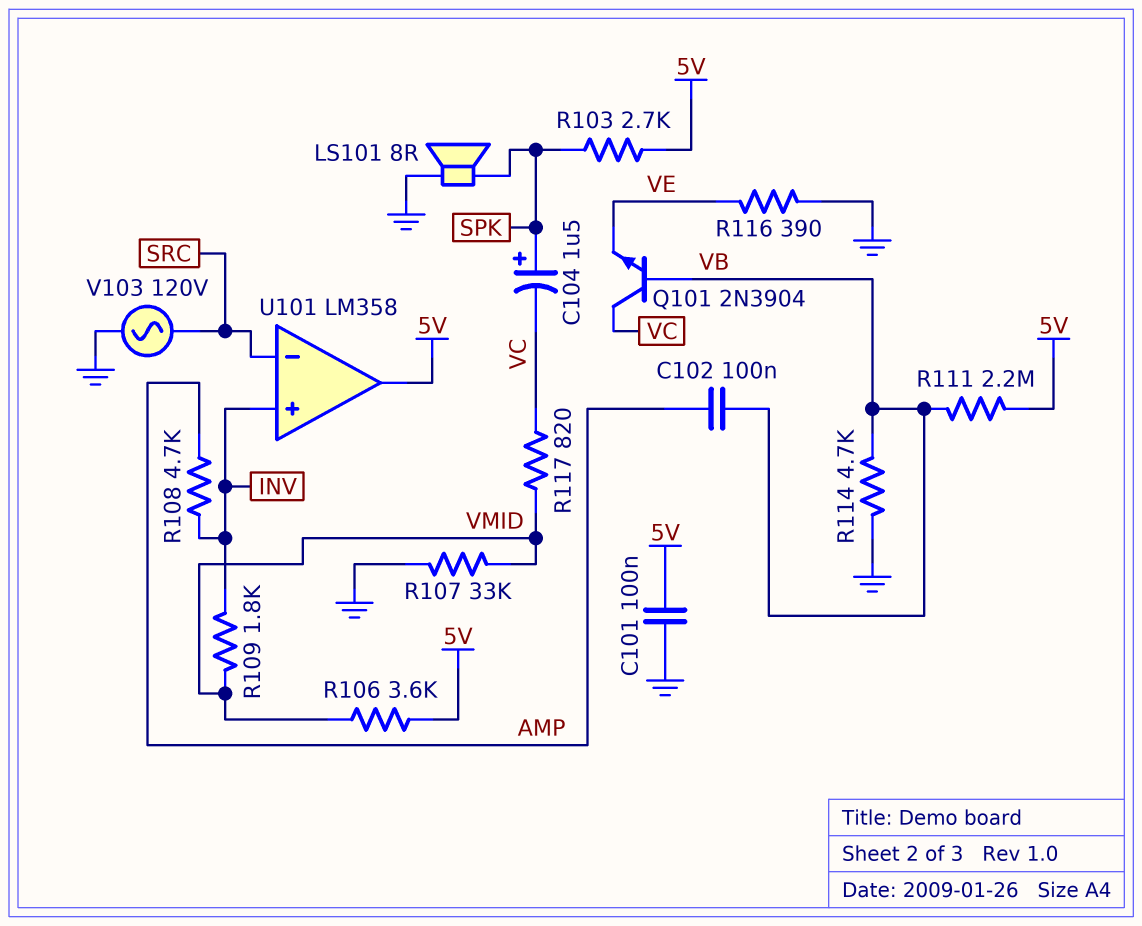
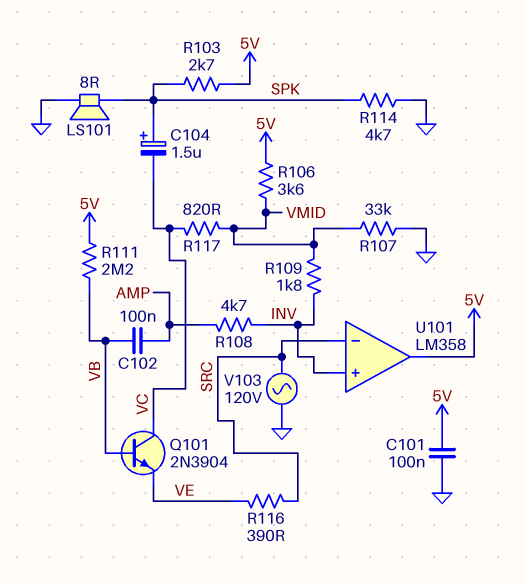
R114: 4.7k (GND, VB) -> 4.7k (GND, SPK)
R116: 390 (GND, VE) -> 390 (SRC, VE)

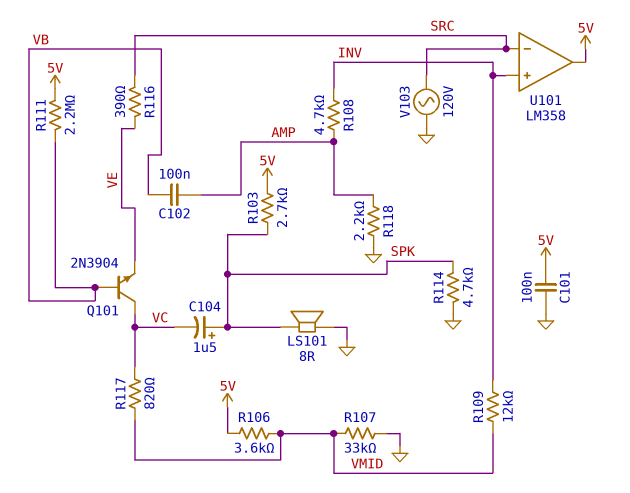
R109: 1.8k (INV, VMID) -> 12k (INV, VMID)
R118: none -> 2.2k (AMP, GND)

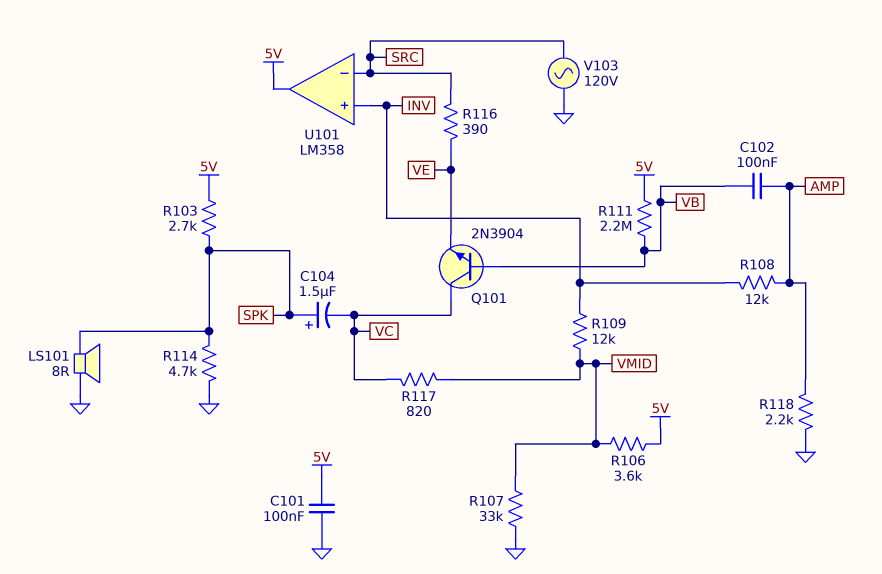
R108: 4.7k (AMP, INV) -> 12k (AMP, INV)

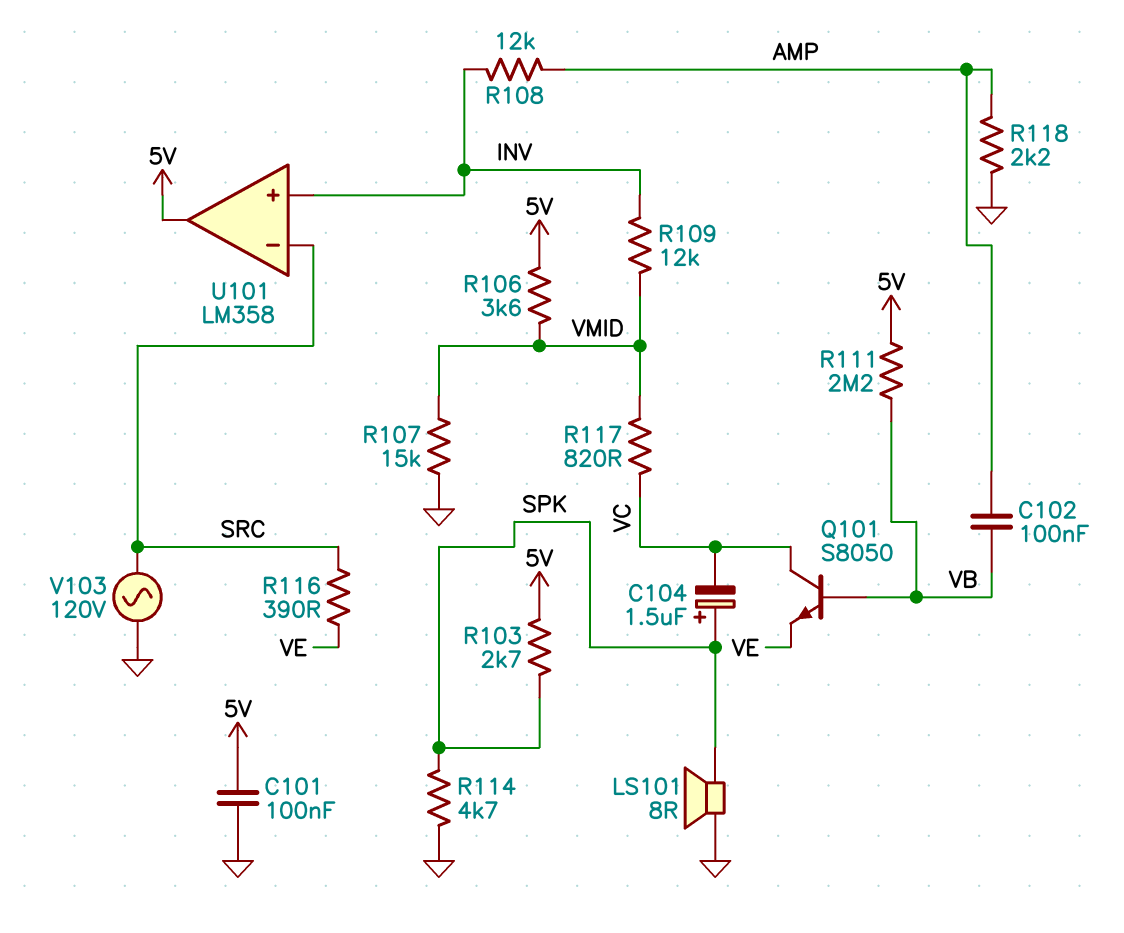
Q101: NPN 2N3904 (B VB, C VC, E VE) -> NPN S8050 (B VB, C VC, E VE)
R107: 33k (GND, VMID) -> 15k (GND, VMID)

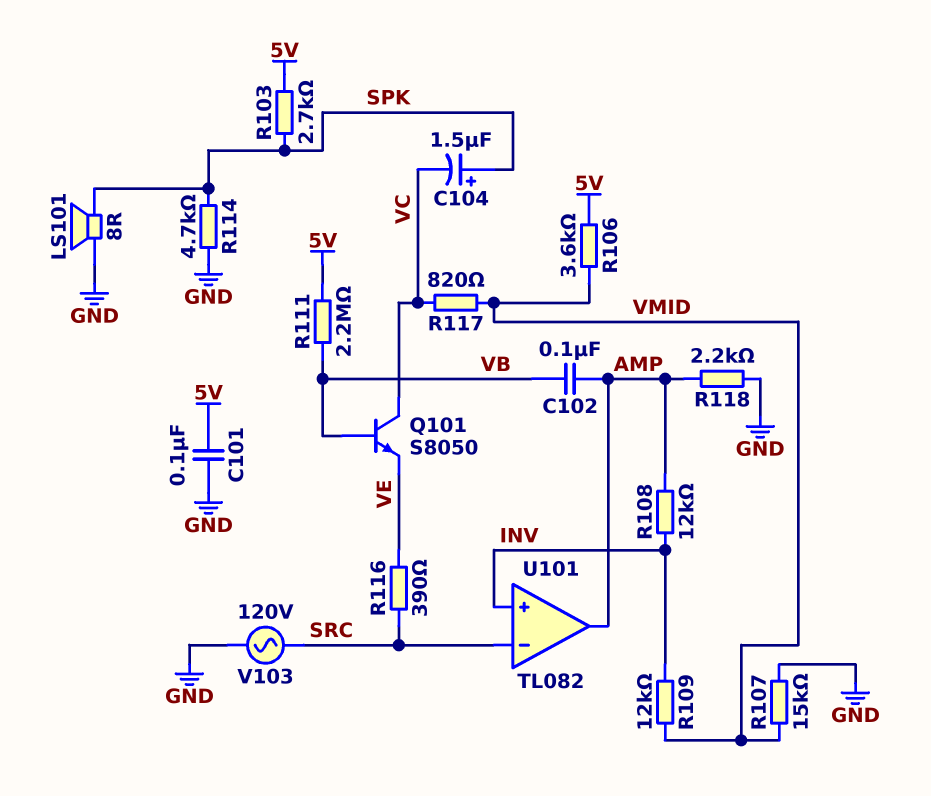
U101: LM358 -> TL082
U101 pin out: 5V -> AMP

